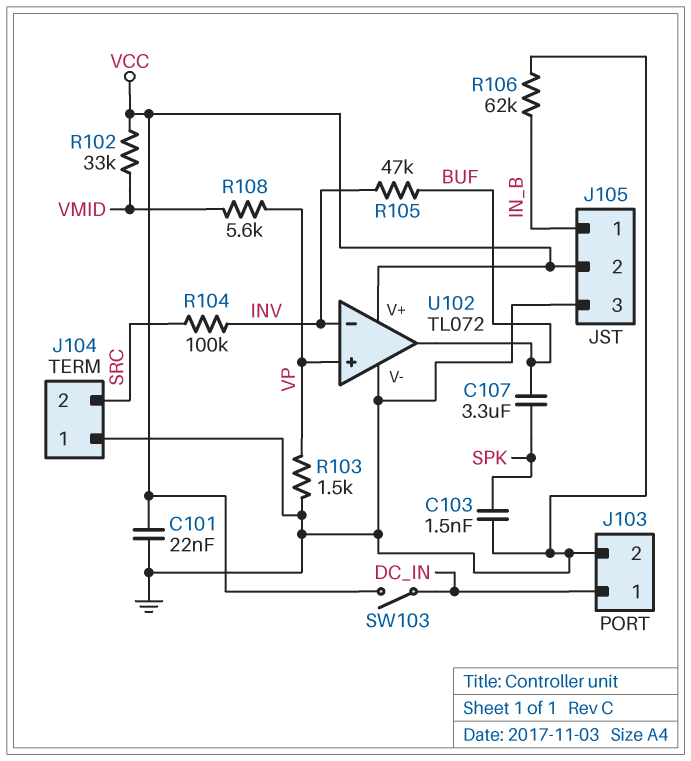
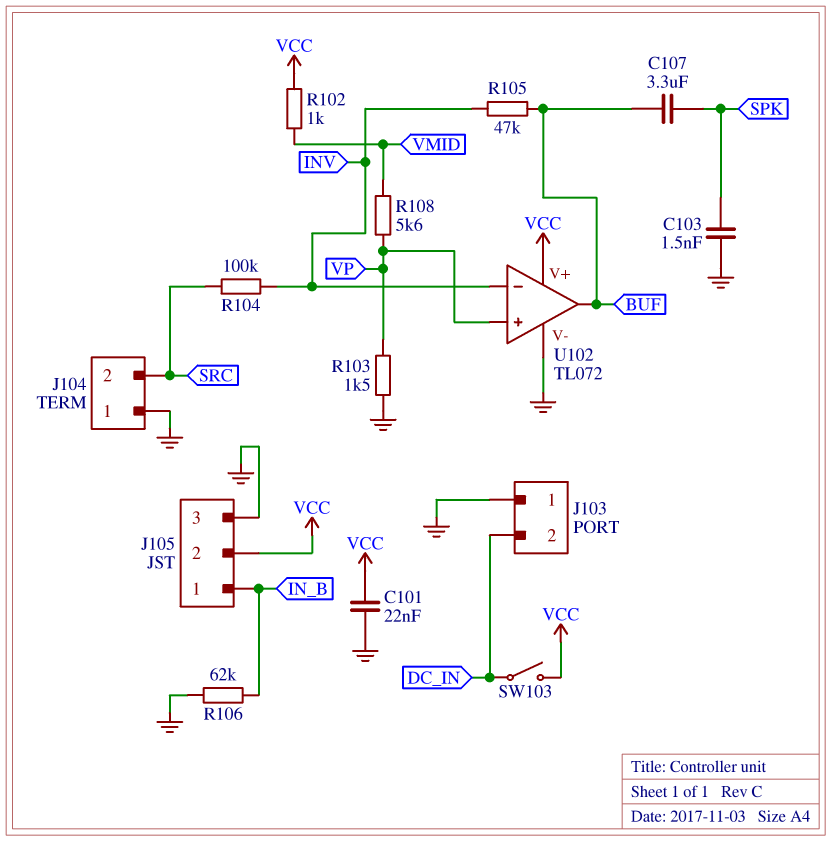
J103 pin 1: DC_IN -> GND
J103 pin 2: GND -> DC_IN
R102: 33k (VCC, VMID) -> 1k (VCC, VMID)

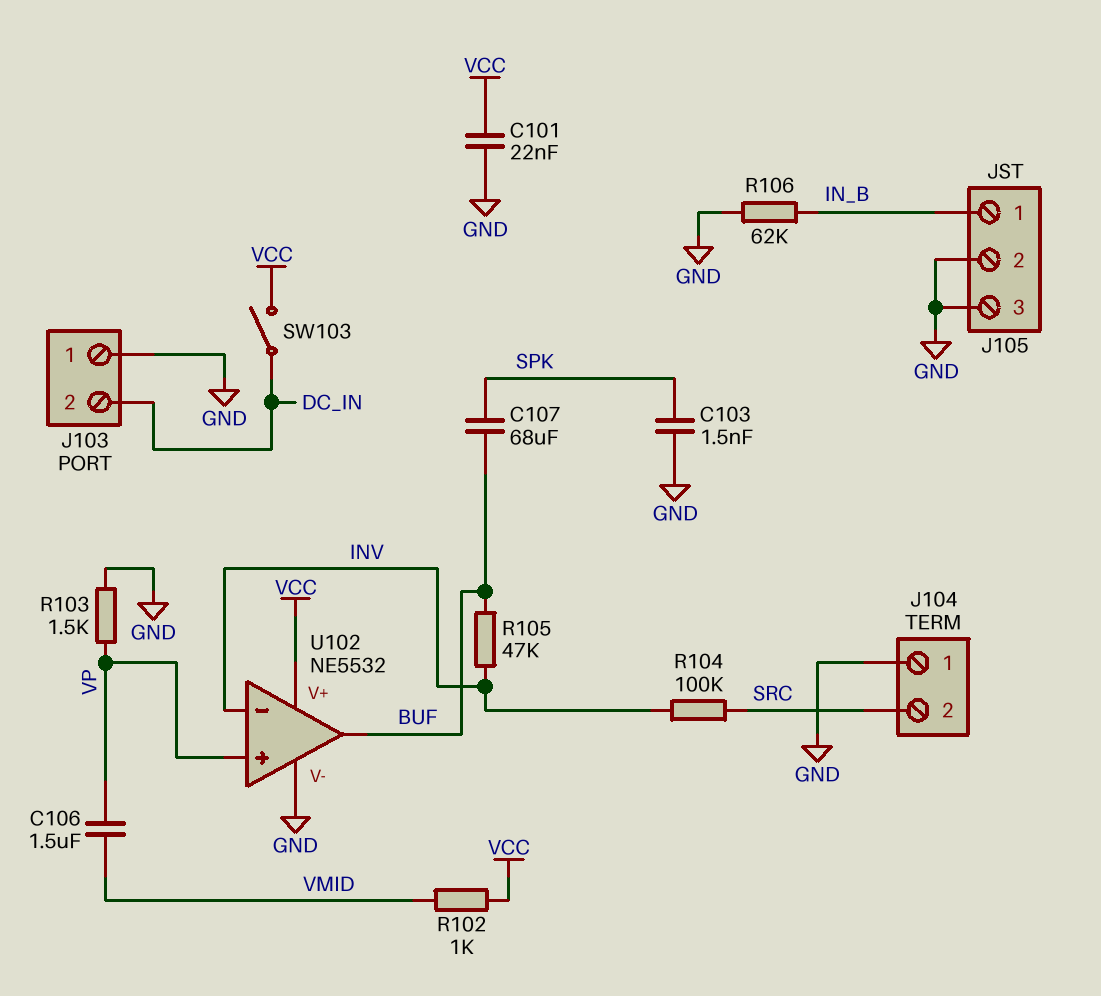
C106: none -> 1.5uF (VMID, VP)
C107: 3.3uF (BUF, SPK) -> 68uF (BUF, SPK)
J105 pin 2: VCC -> GND
R108: 5.6k (VMID, VP) -> none
U102: TL072 -> NE5532

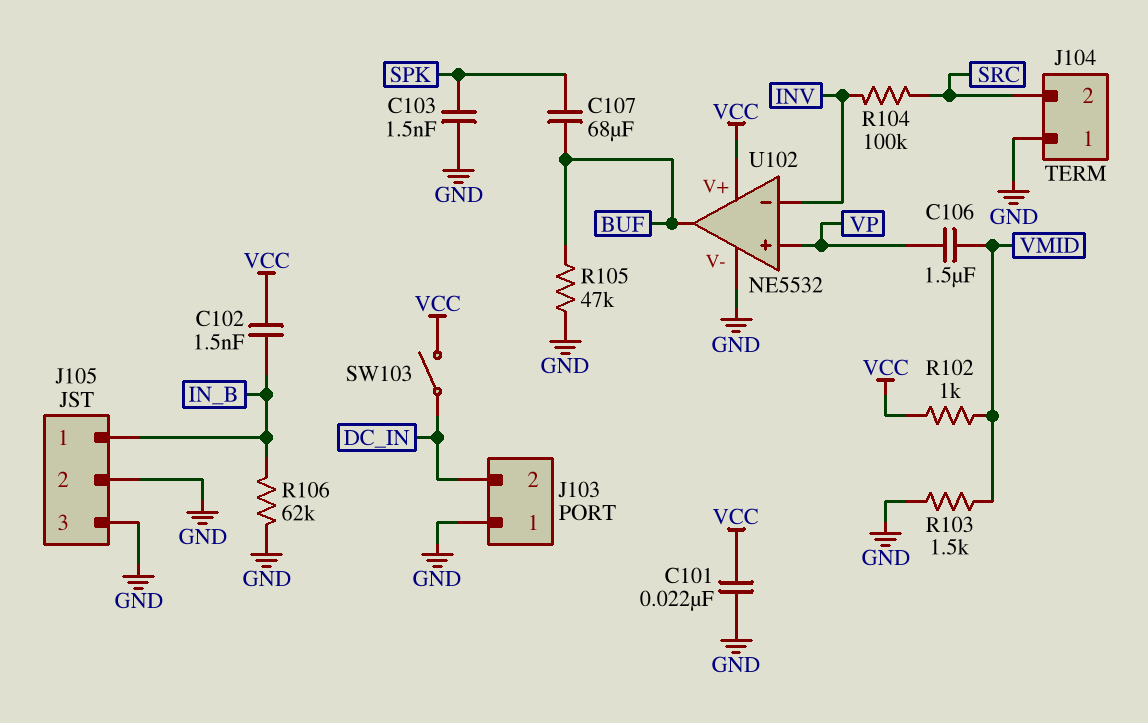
C102: none -> 1.5nF (IN_B, VCC)
R103: 1.5k (GND, VP) -> 1.5k (GND, VMID)
R105: 47k (BUF, INV) -> 47k (BUF, GND)

